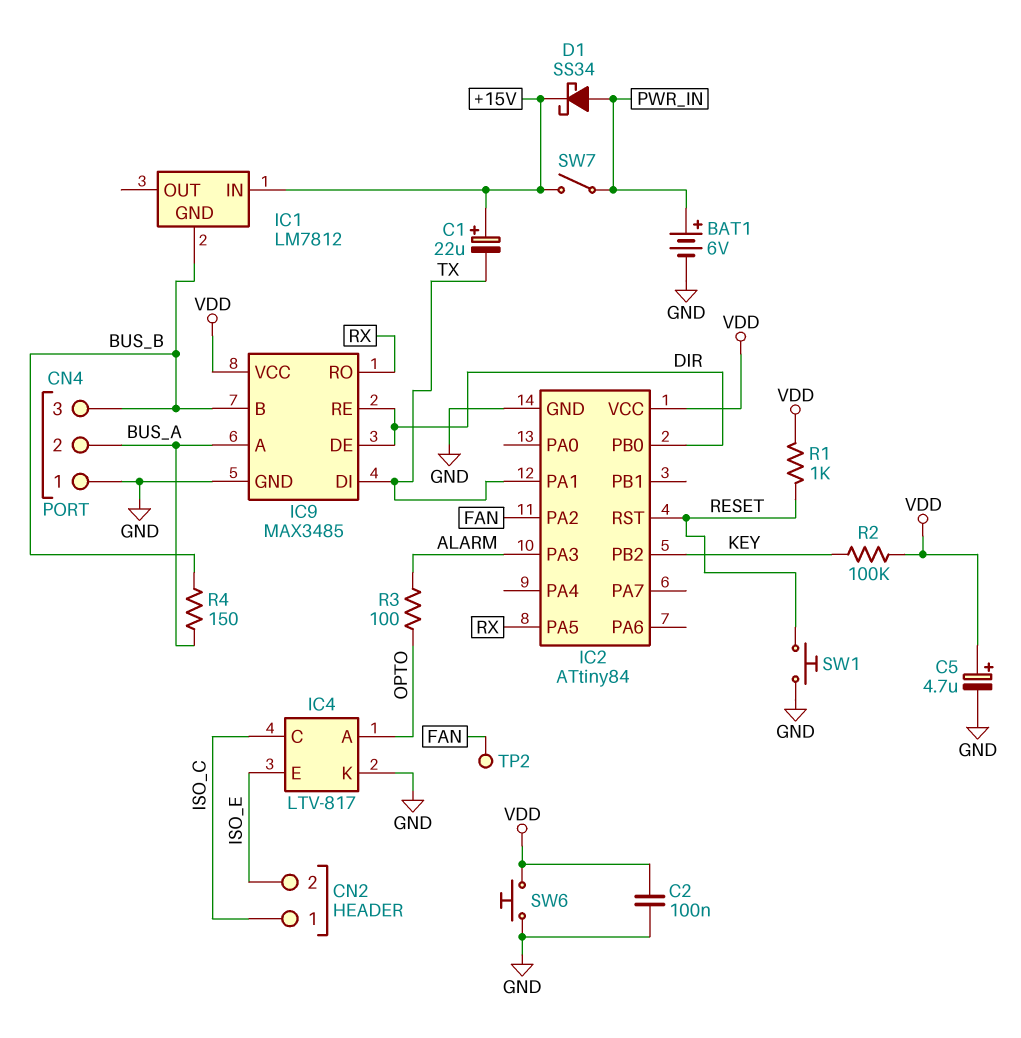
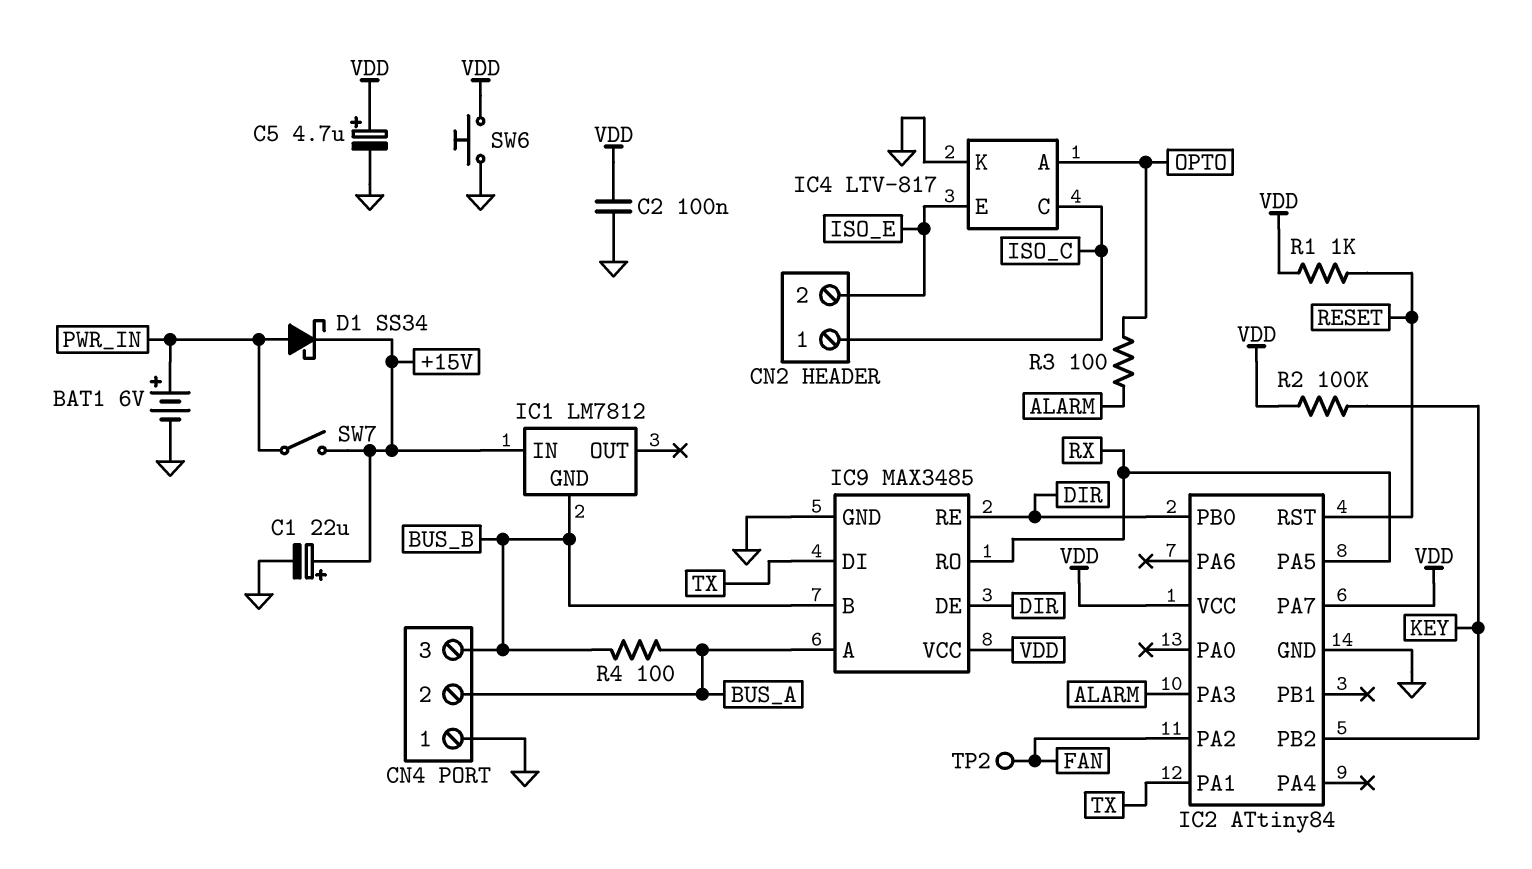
C1: 22uF (plus +15V, minus TX) -> 22uF (plus +15V, minus GND)
IC2 pin PA7: none -> VDD
R4: 150 (BUS_A, BUS_B) -> 100 (BUS_A, BUS_B)
SW1: button (GND, RESET) -> none

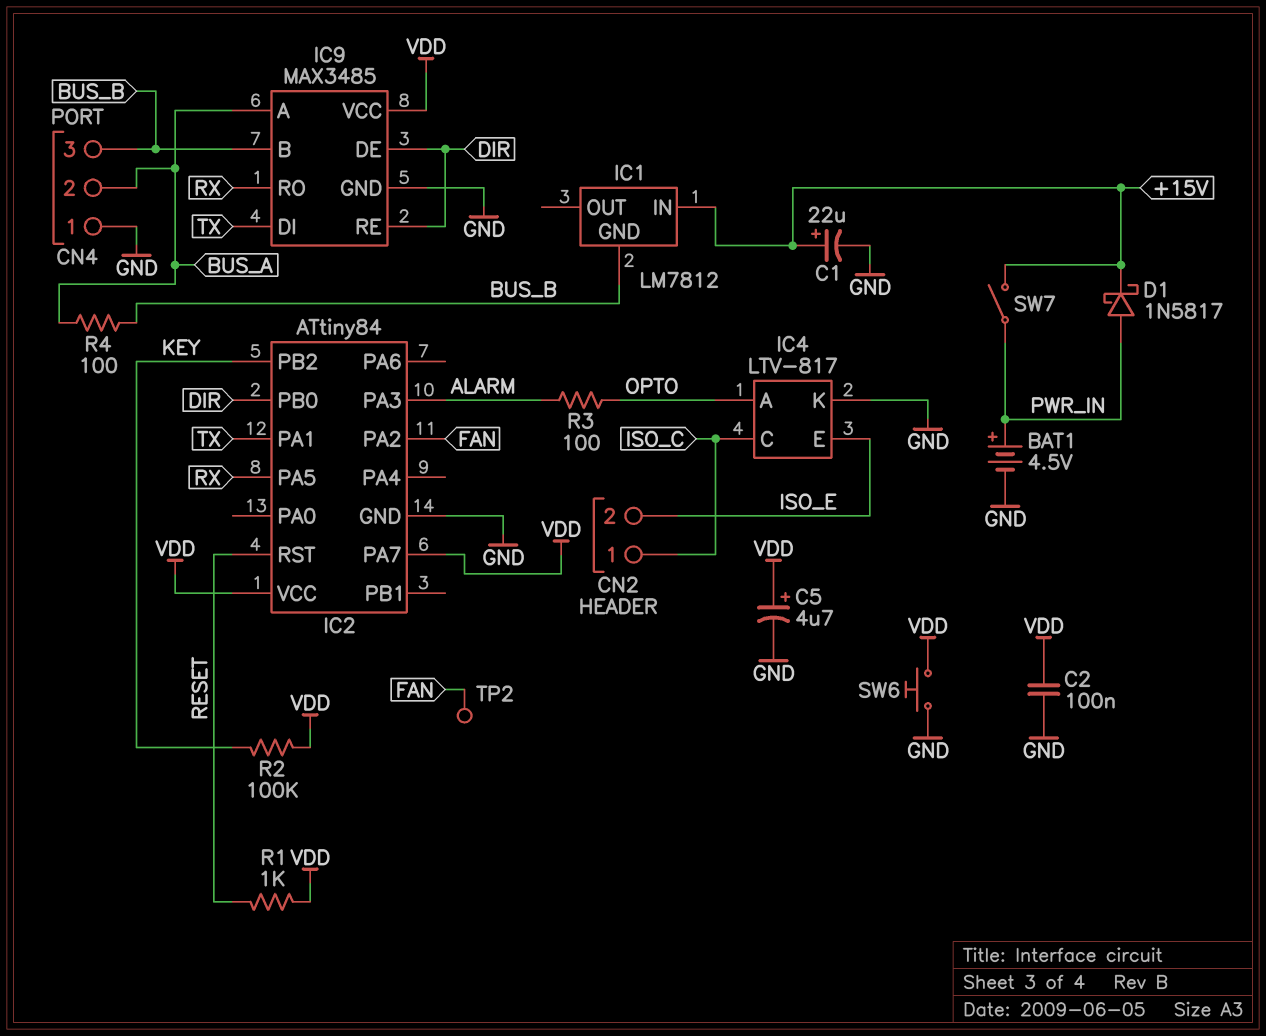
BAT1: 6V (plus PWR_IN, minus GND) -> 4.5V (plus PWR_IN, minus GND)
D1: schottky SS34 (A PWR_IN, K +15V) -> schottky 1N5817 (A PWR_IN, K +15V)

